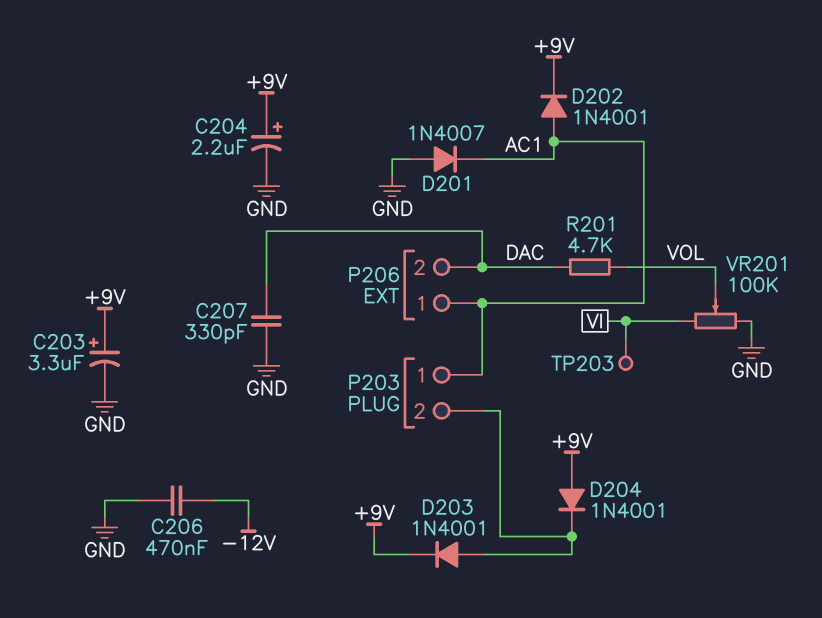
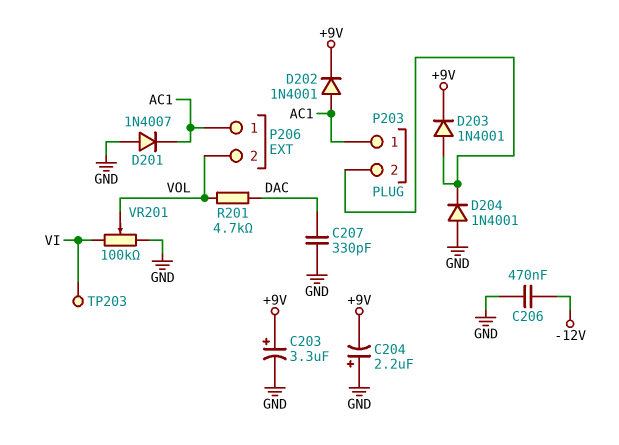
C204: 2.2uF (plus +9V, minus GND) -> 2.2uF (plus GND, minus +9V)
D204: diode 1N4001 (A +9V, K P203/2) -> diode 1N4001 (A GND, K P203/2)
P206 pin 2: DAC -> VOL

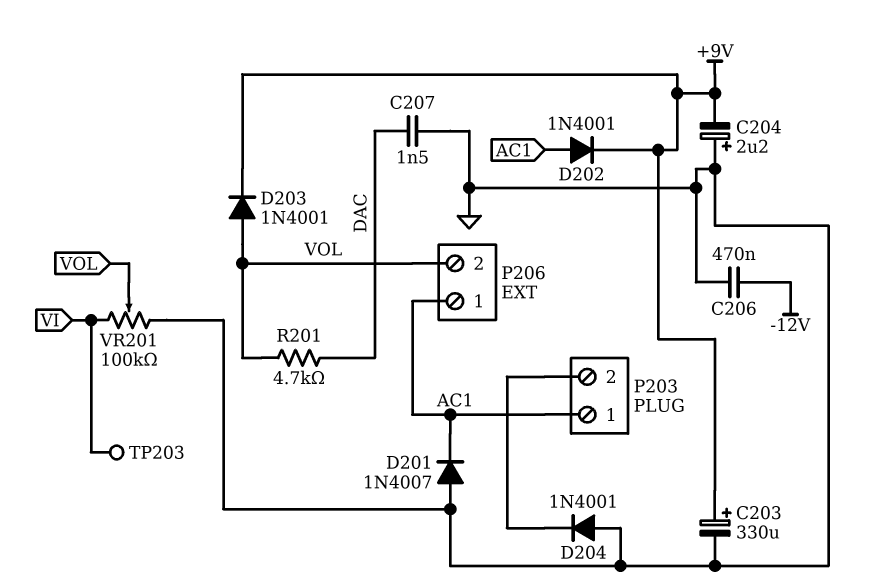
C203: 3.3uF (plus +9V, minus GND) -> 330uF (plus +9V, minus GND)
C207: 330pF (DAC, GND) -> 1.5nF (DAC, GND)
D203: diode 1N4001 (A P203/2, K +9V) -> diode 1N4001 (A VOL, K +9V)

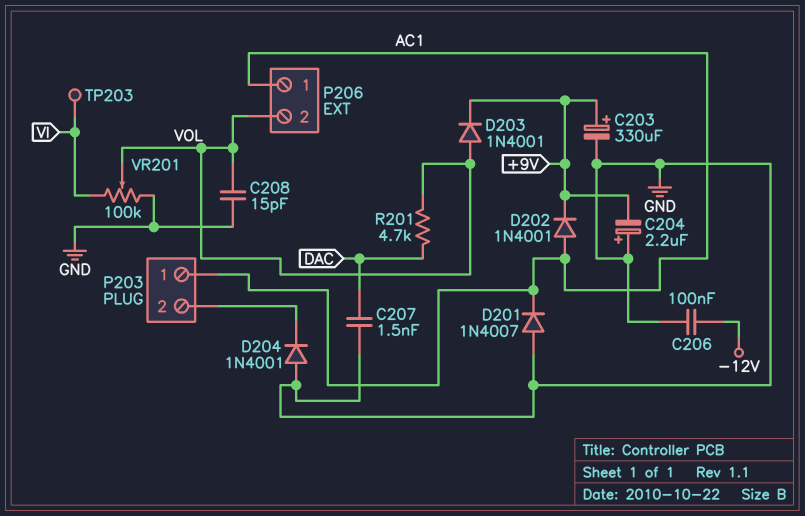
C206: 470nF (-12V, GND) -> 100nF (-12V, GND)
C208: none -> 15pF (GND, VOL)

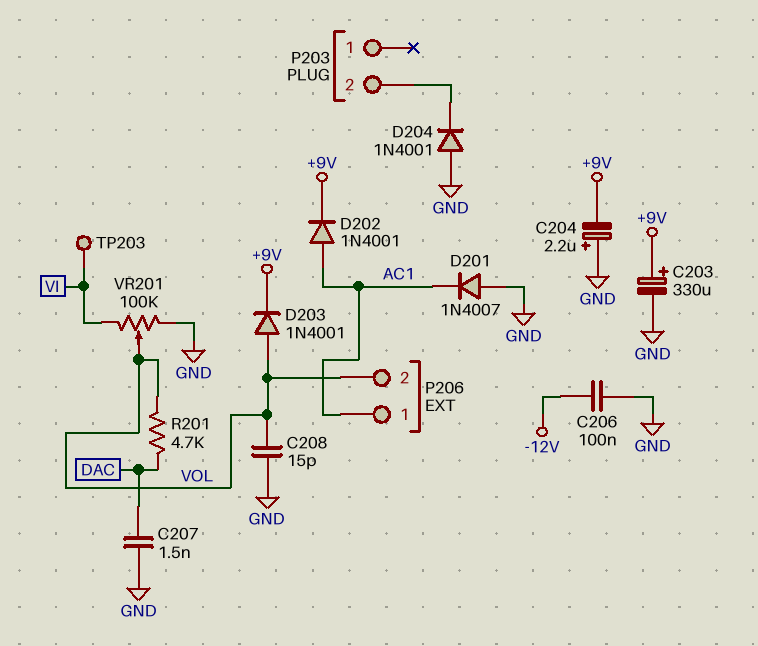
P203 pin 1: AC1 -> none

